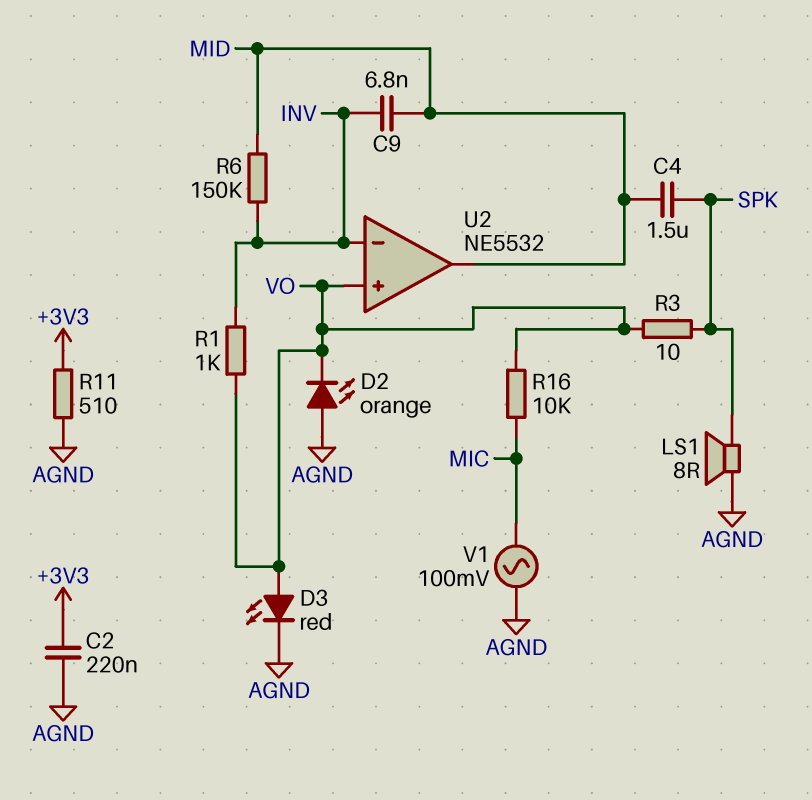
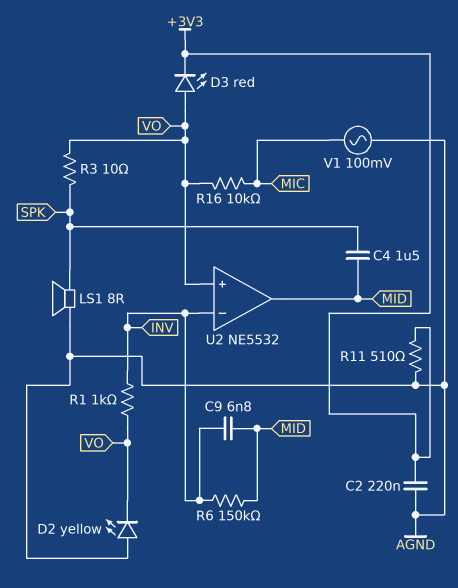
D2: LED orange (A AGND, K VO) -> LED yellow (A AGND, K VO)
D3: LED red (A VO, K AGND) -> LED red (A VO, K +3V3)

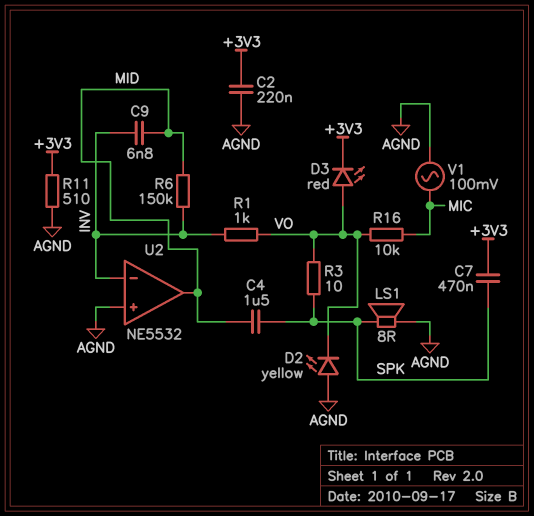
C7: none -> 470nF (+3V3, SPK)
U2 pin in+: VO -> AGND

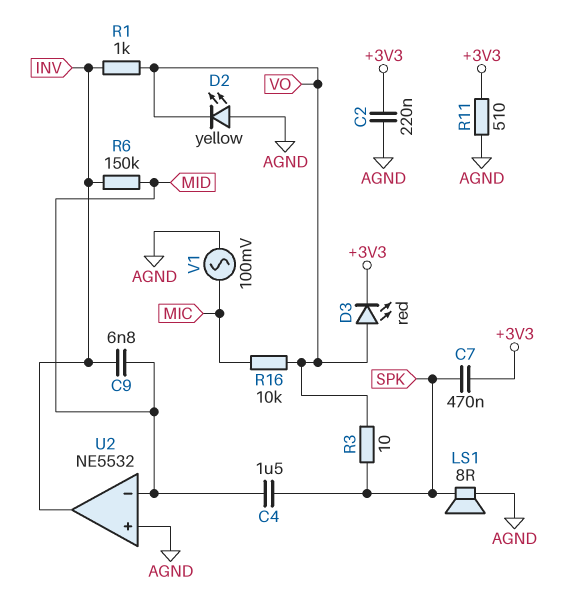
U2 pin in-: INV -> MID
U2 pin out: MID -> INV

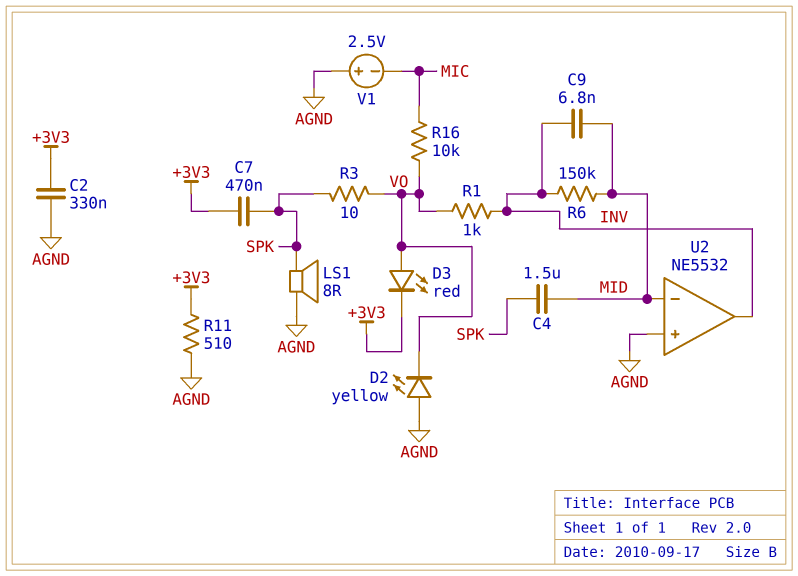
C2: 220nF (+3V3, AGND) -> 330nF (+3V3, AGND)
V1: AC 100mV (AGND, MIC) -> 2.5V (plus AGND, minus MIC)

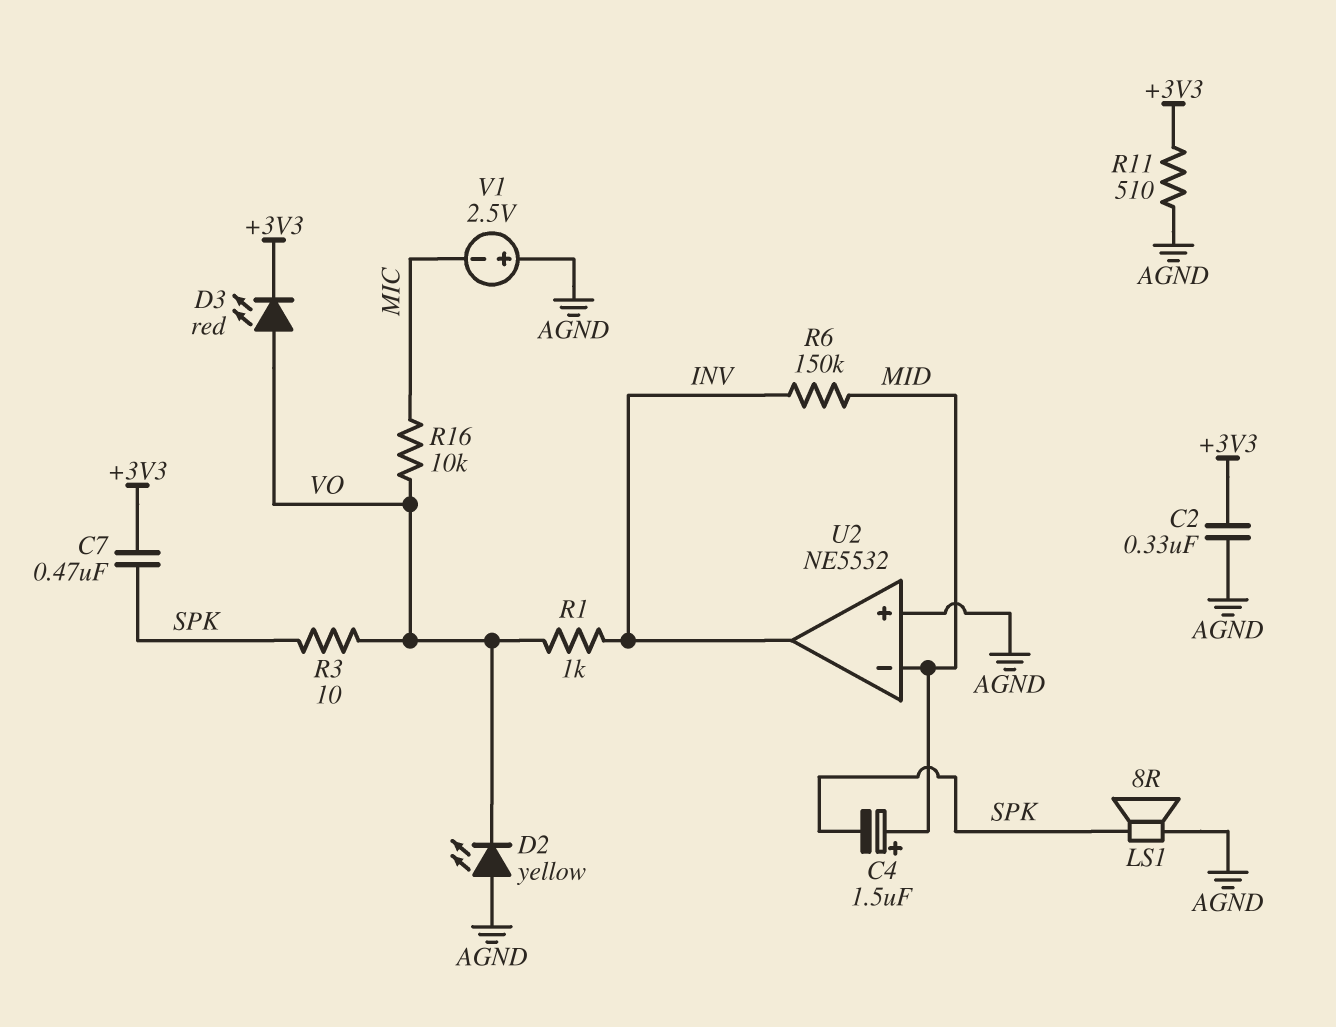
C4: 1.5uF (MID, SPK) -> 1.5uF (plus MID, minus SPK)
C9: 6.8nF (INV, MID) -> none

